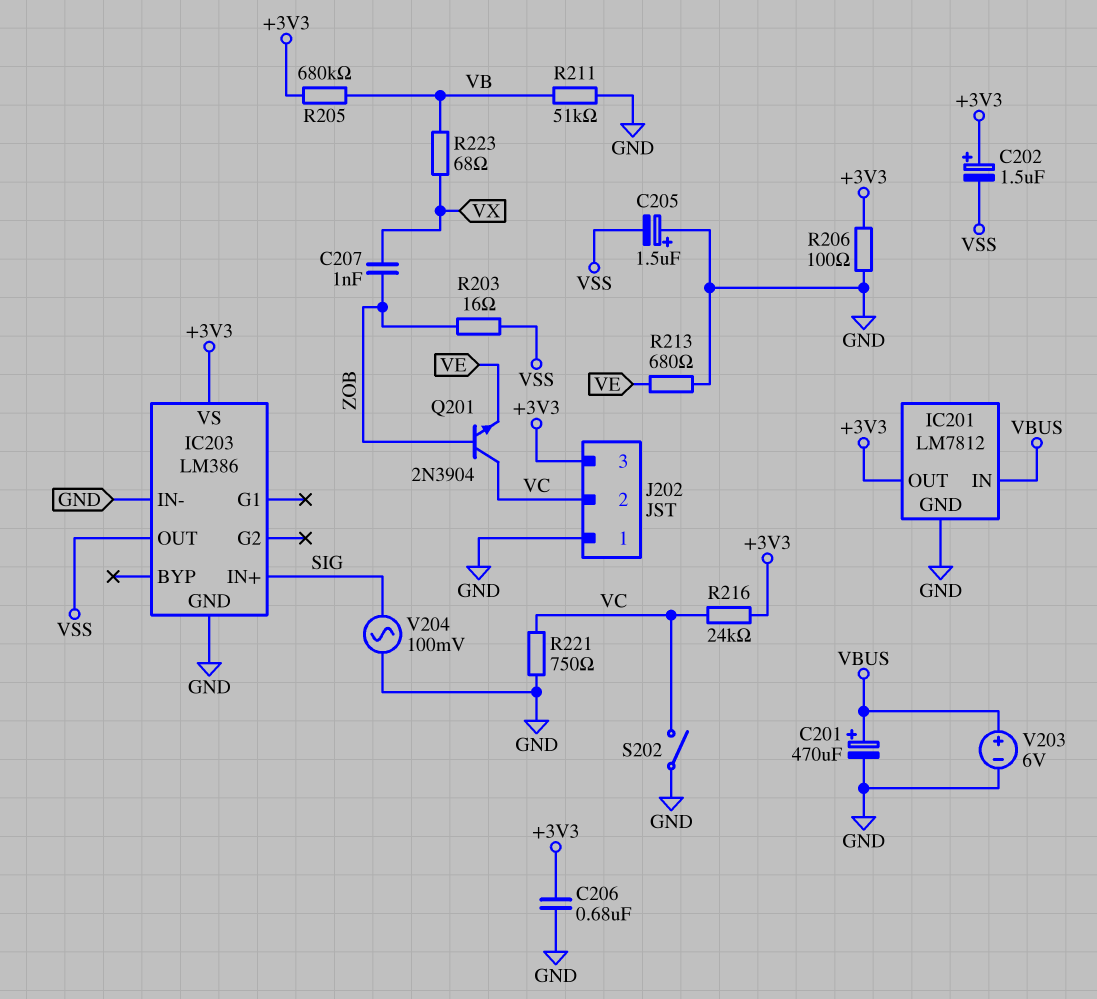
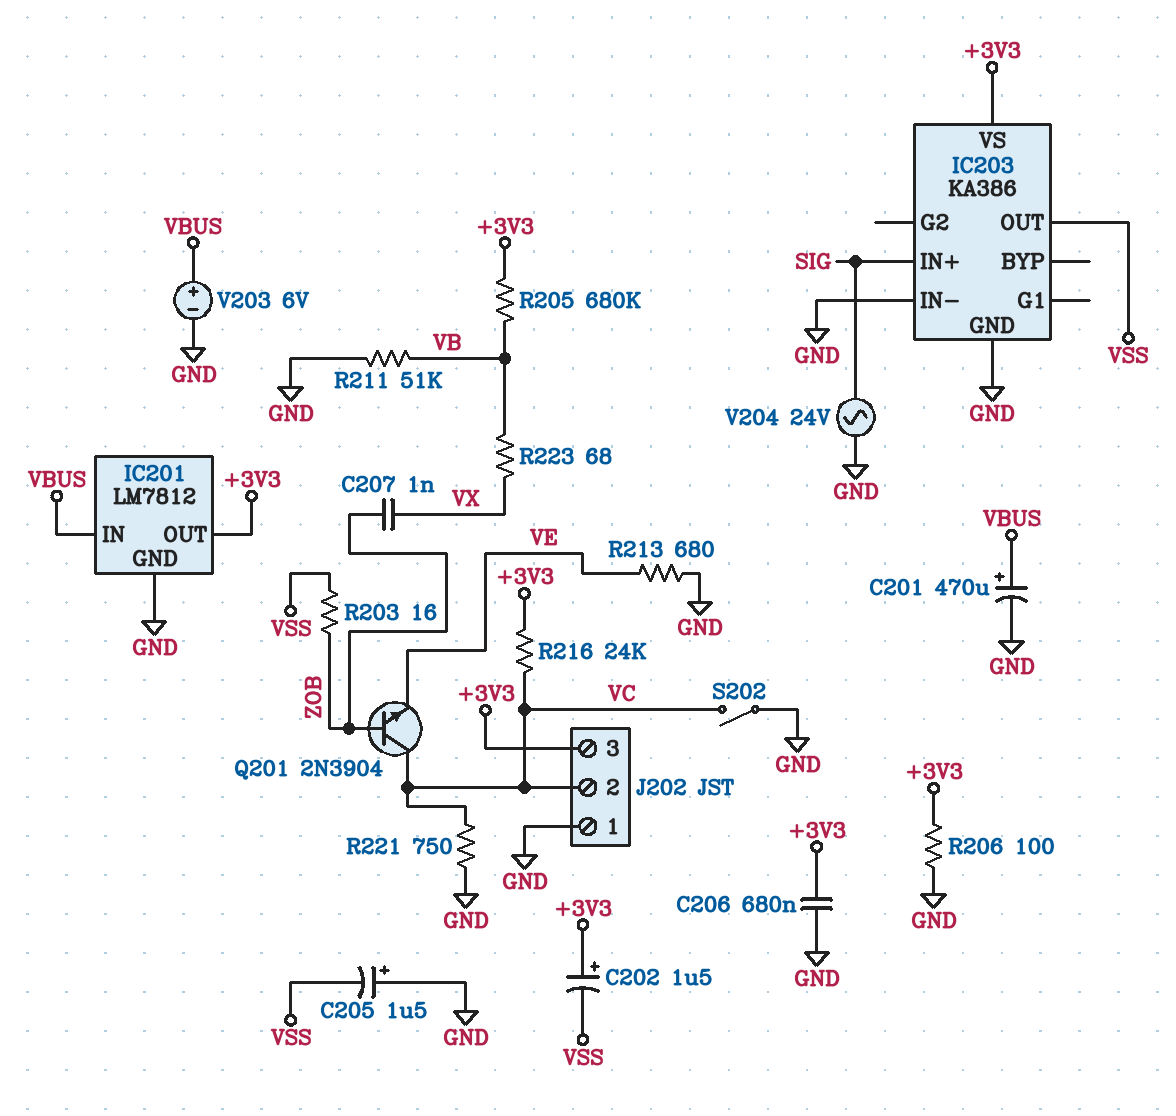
IC203: LM386 -> KA386
V204: AC 100mV (GND, SIG) -> AC 24V (GND, SIG)

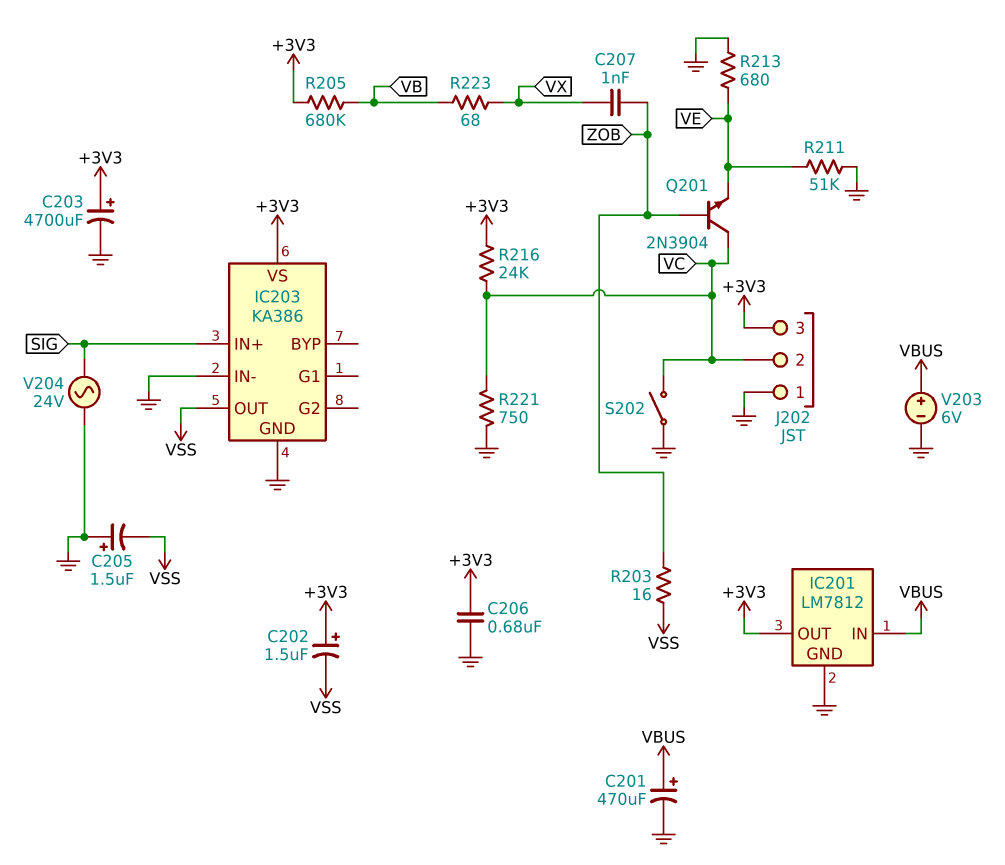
C203: none -> 4700uF (plus +3V3, minus GND)
R206: 100 (+3V3, GND) -> none
R211: 51k (GND, VB) -> 51k (GND, VE)

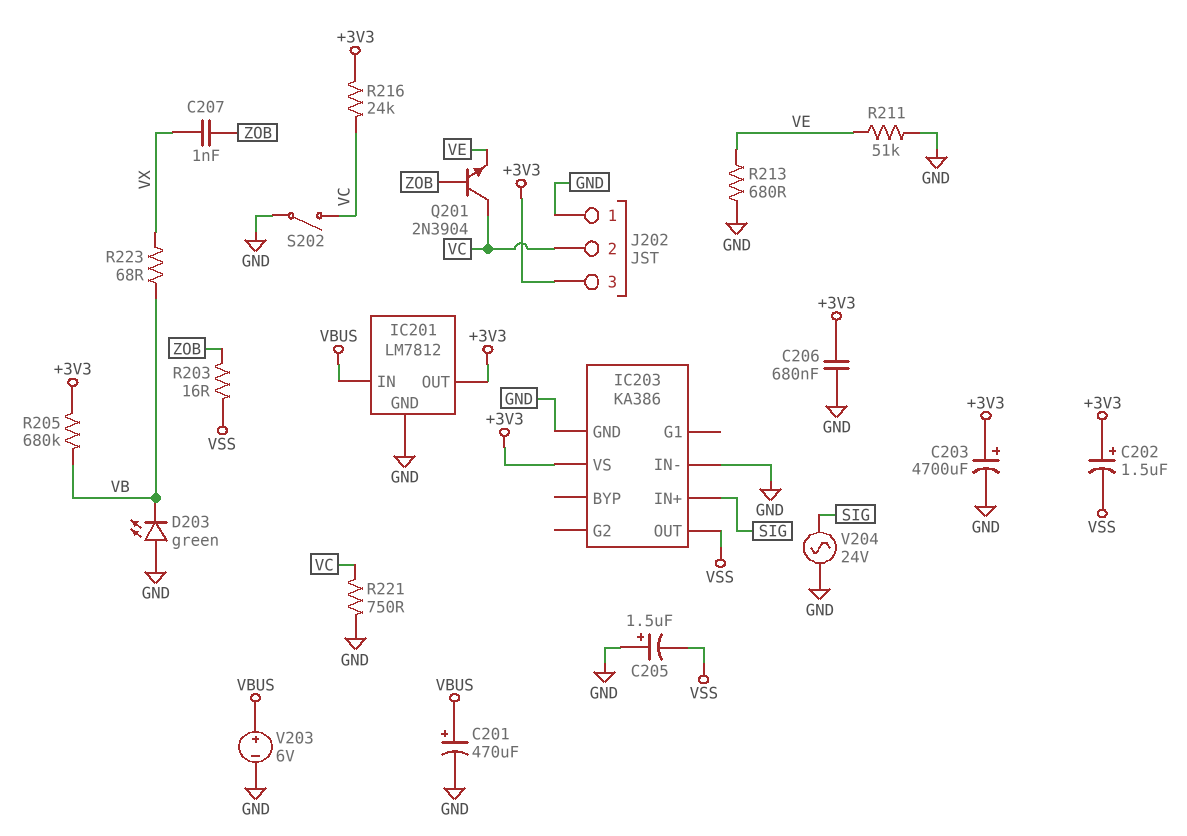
D203: none -> LED green (A GND, K VB)

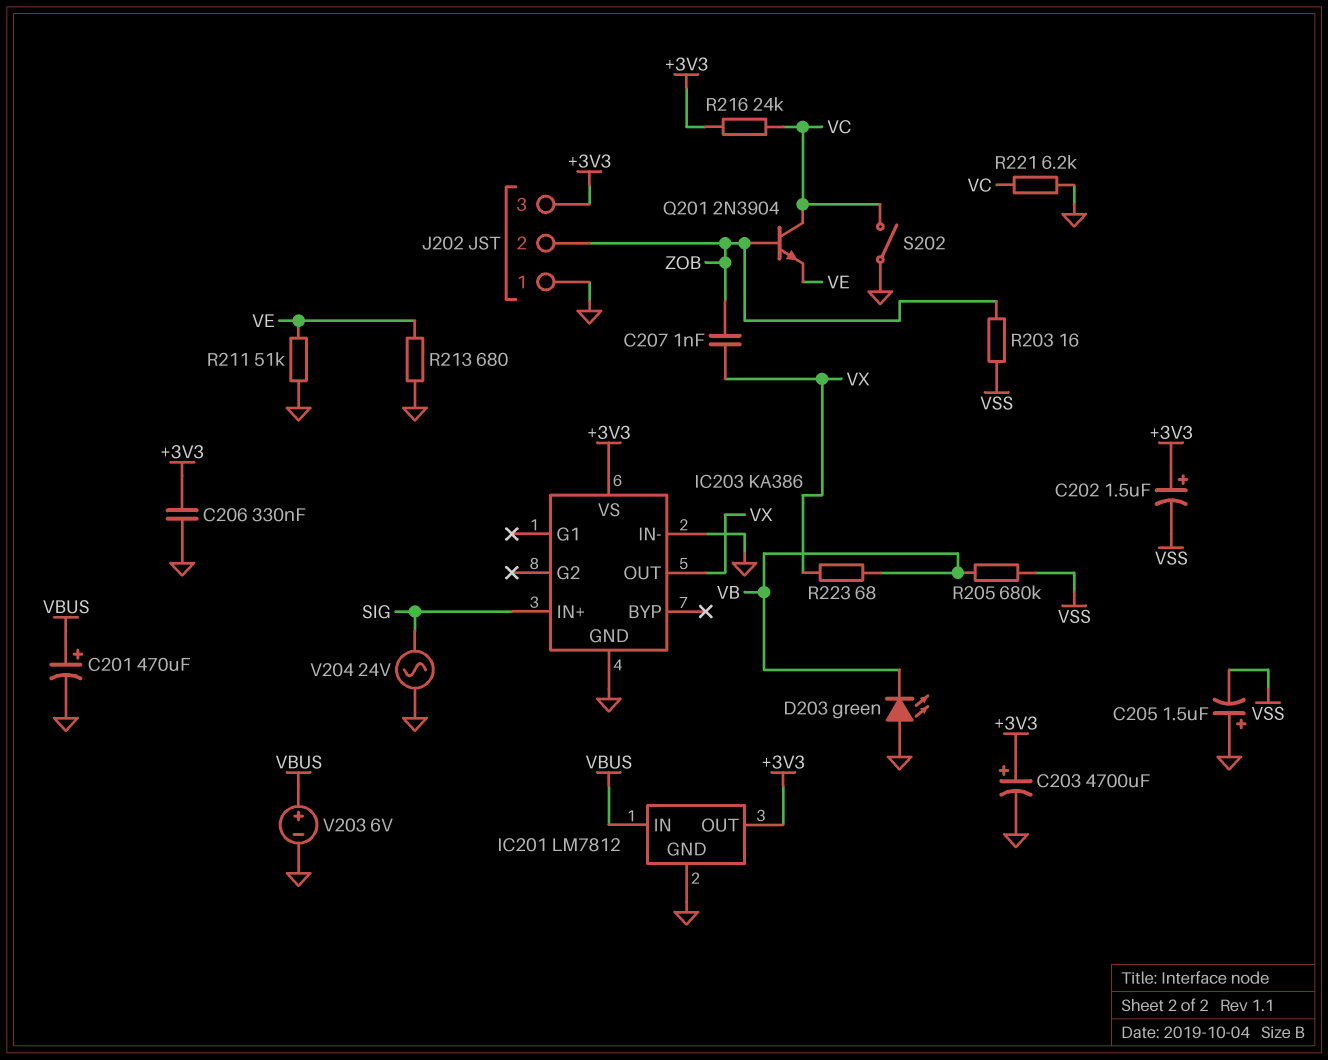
C206: 680nF (+3V3, GND) -> 330nF (+3V3, GND)
IC203 pin OUT: VSS -> VX
J202 pin 2: VC -> ZOB
R205: 680k (+3V3, VB) -> 680k (VB, VSS)
R221: 750 (GND, VC) -> 6.2k (GND, VC)

